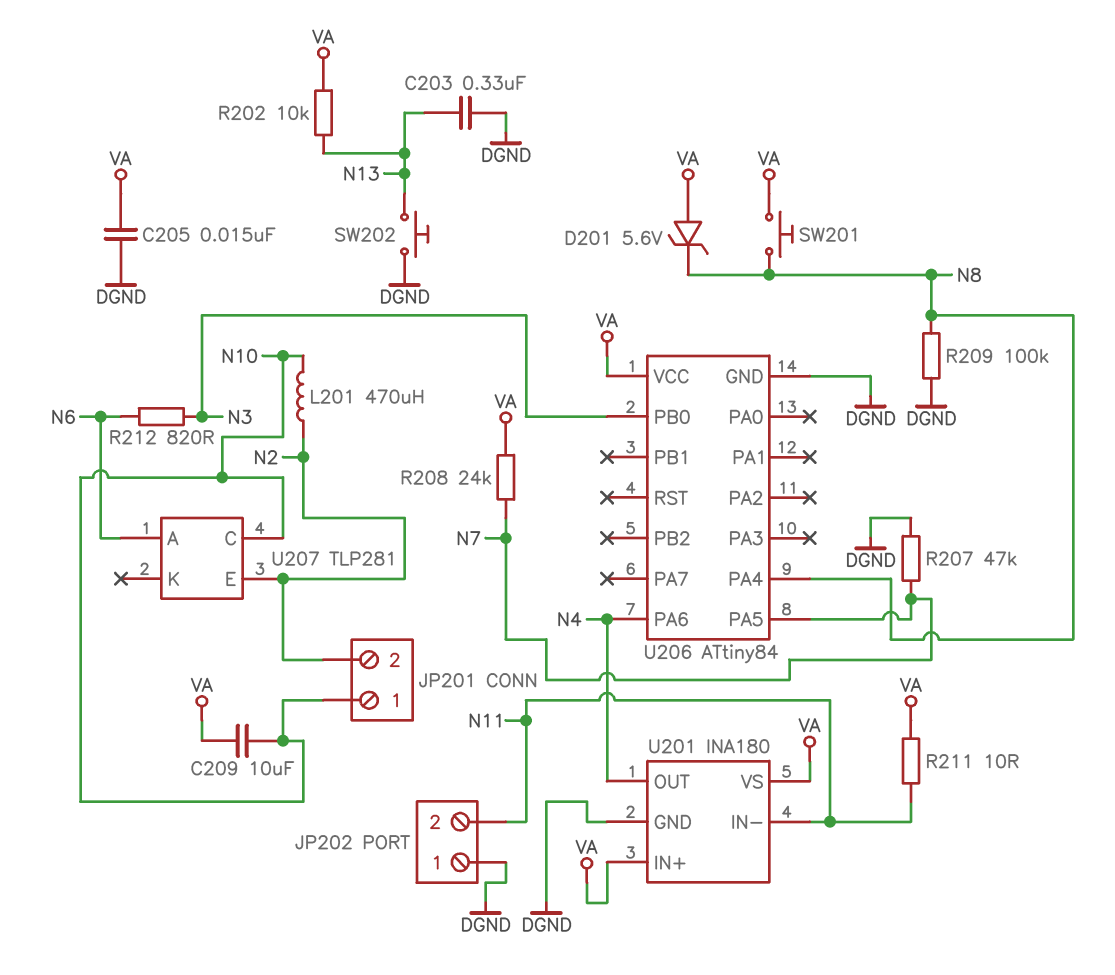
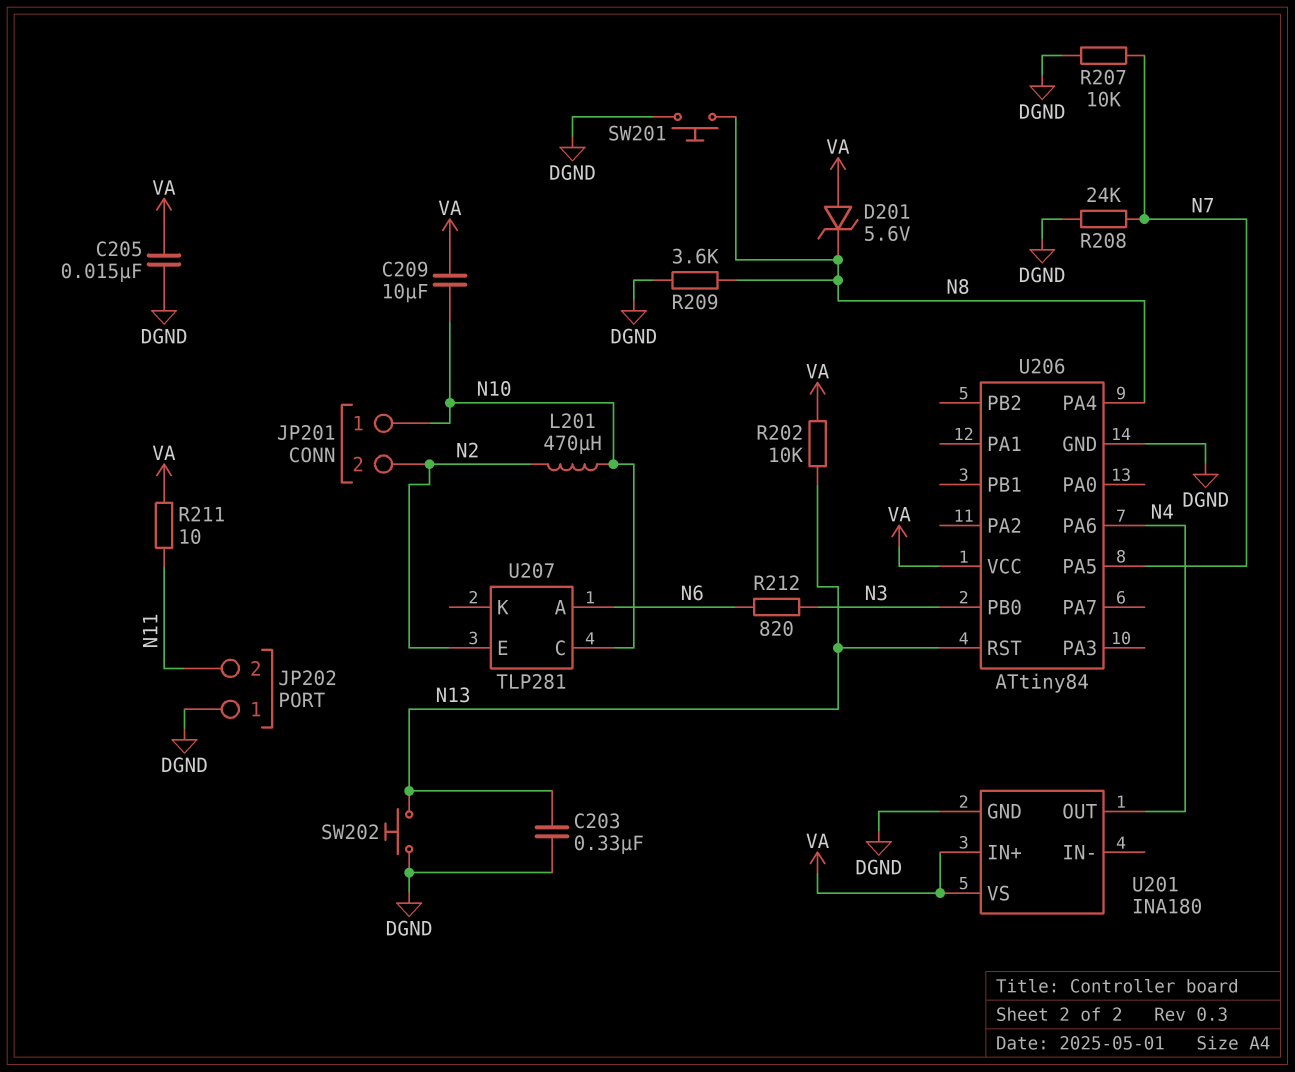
R207: 47k (DGND, N7) -> 10k (DGND, N7)
R208: 24k (N7, VA) -> 24k (DGND, N7)
R209: 100k (DGND, N8) -> 3.6k (DGND, N8)
SW201: button (N8, VA) -> button (DGND, N8)
U201 pin IN-: N11 -> none
U206 pin RST: none -> N13

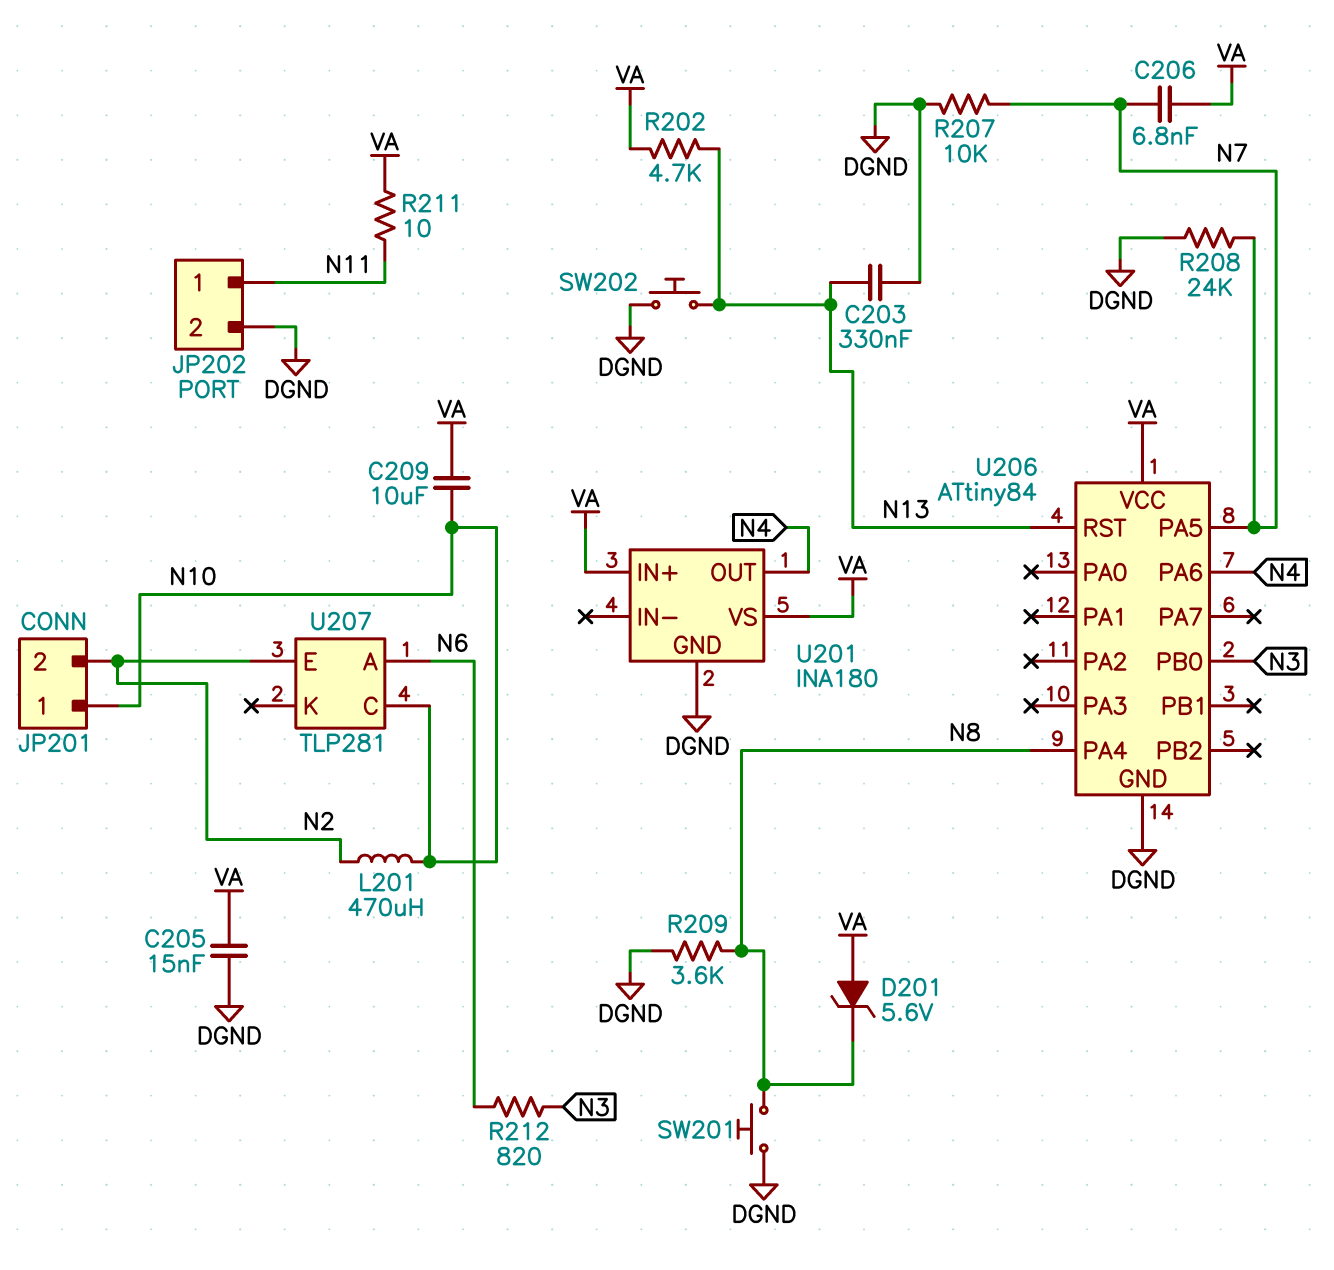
C206: none -> 6.8nF (N7, VA)
JP202 pin 1: DGND -> N11
JP202 pin 2: N11 -> DGND
R202: 10k (N13, VA) -> 4.7k (N13, VA)

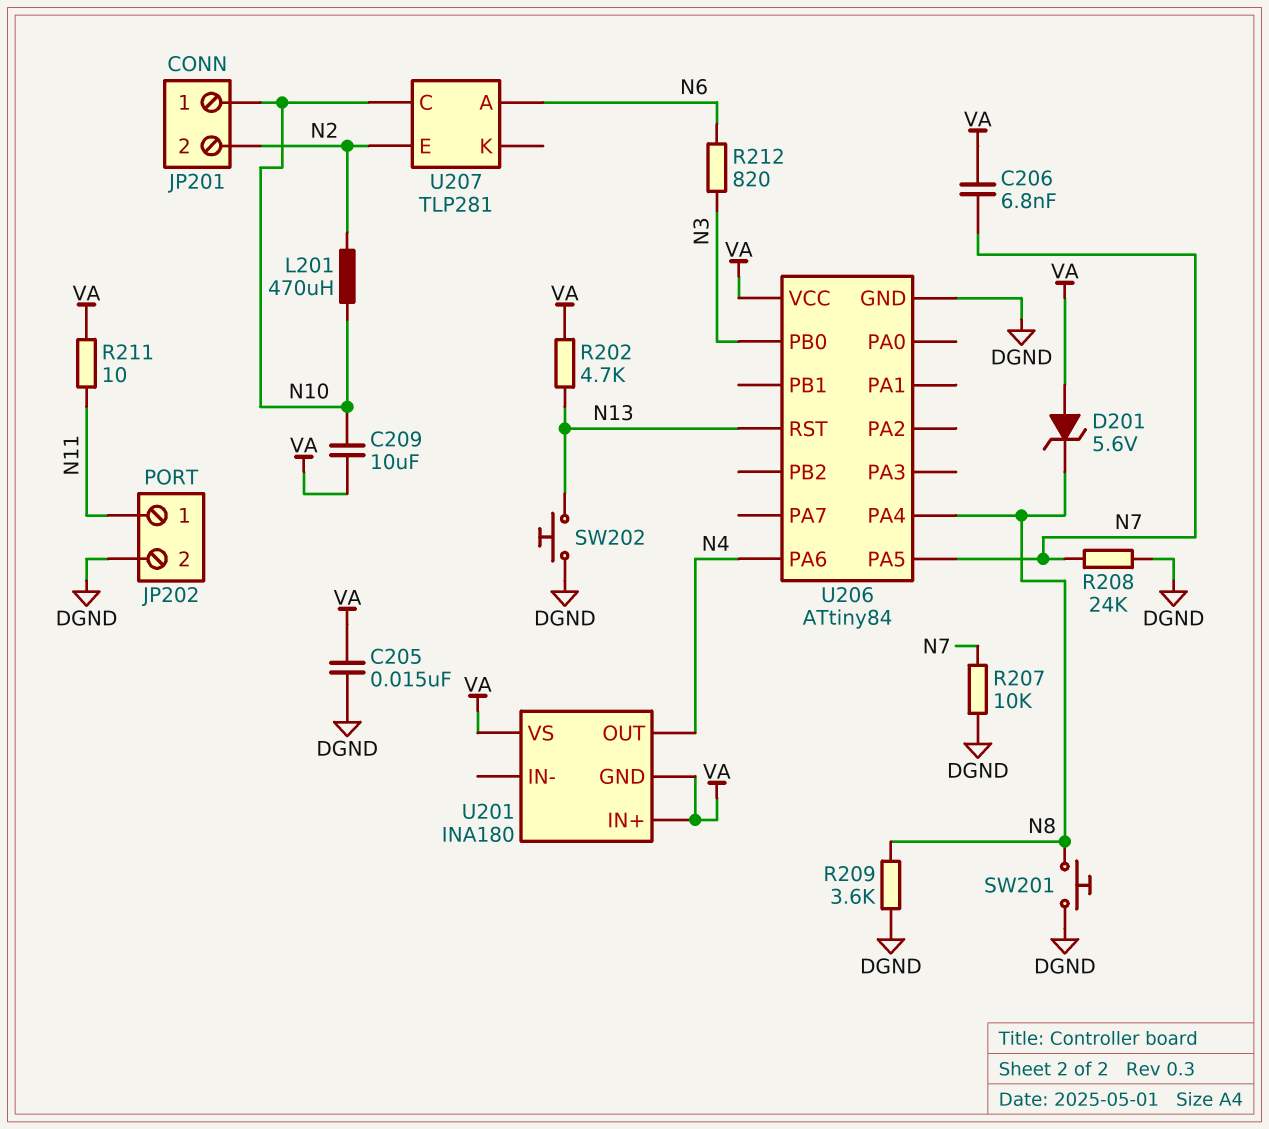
C203: 330nF (DGND, N13) -> none
U201 pin GND: DGND -> VA

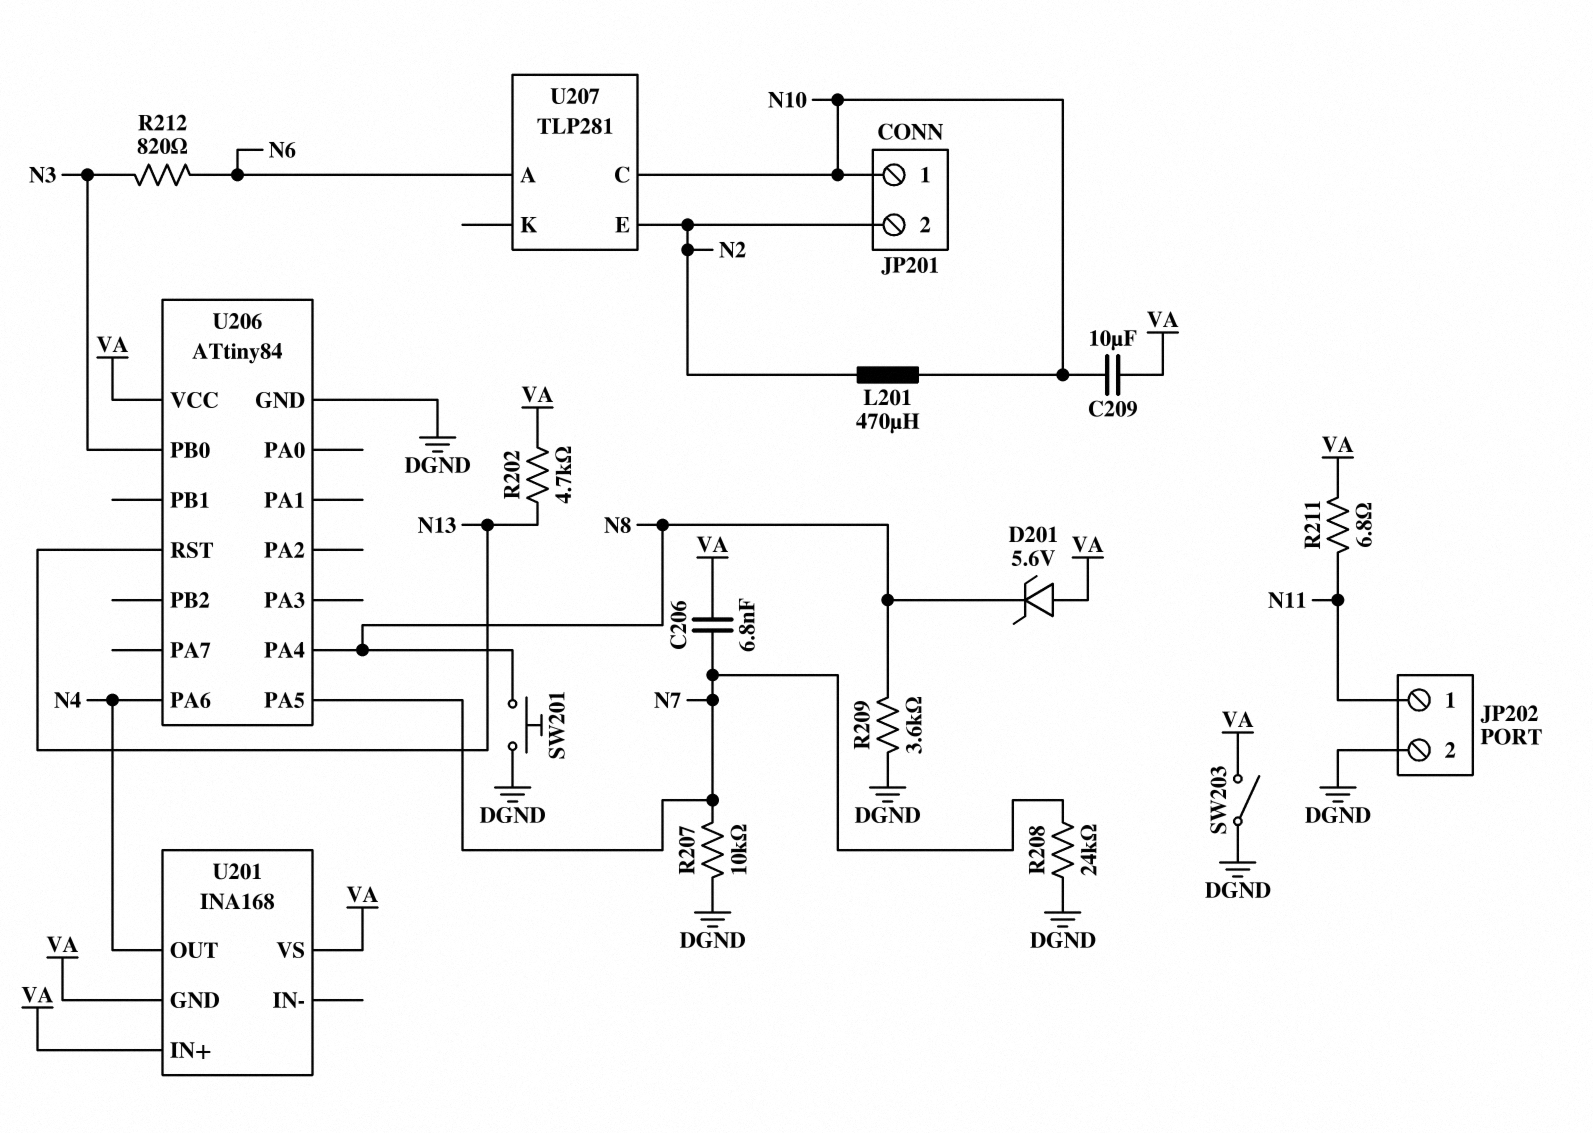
C205: 15nF (DGND, VA) -> none
R211: 10 (N11, VA) -> 6.8 (N11, VA)
SW202: button (DGND, N13) -> none
SW203: none -> switch (DGND, VA)
U201: INA180 -> INA168

